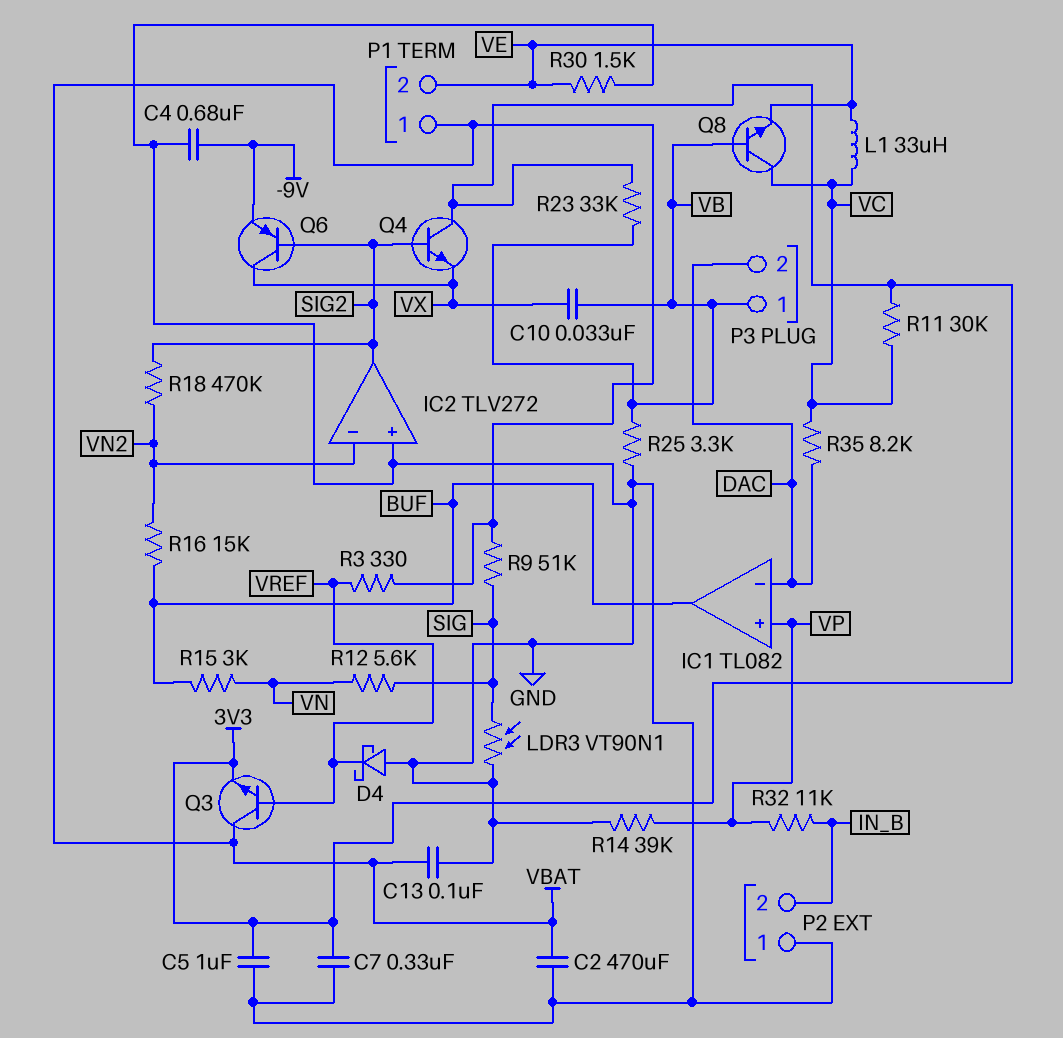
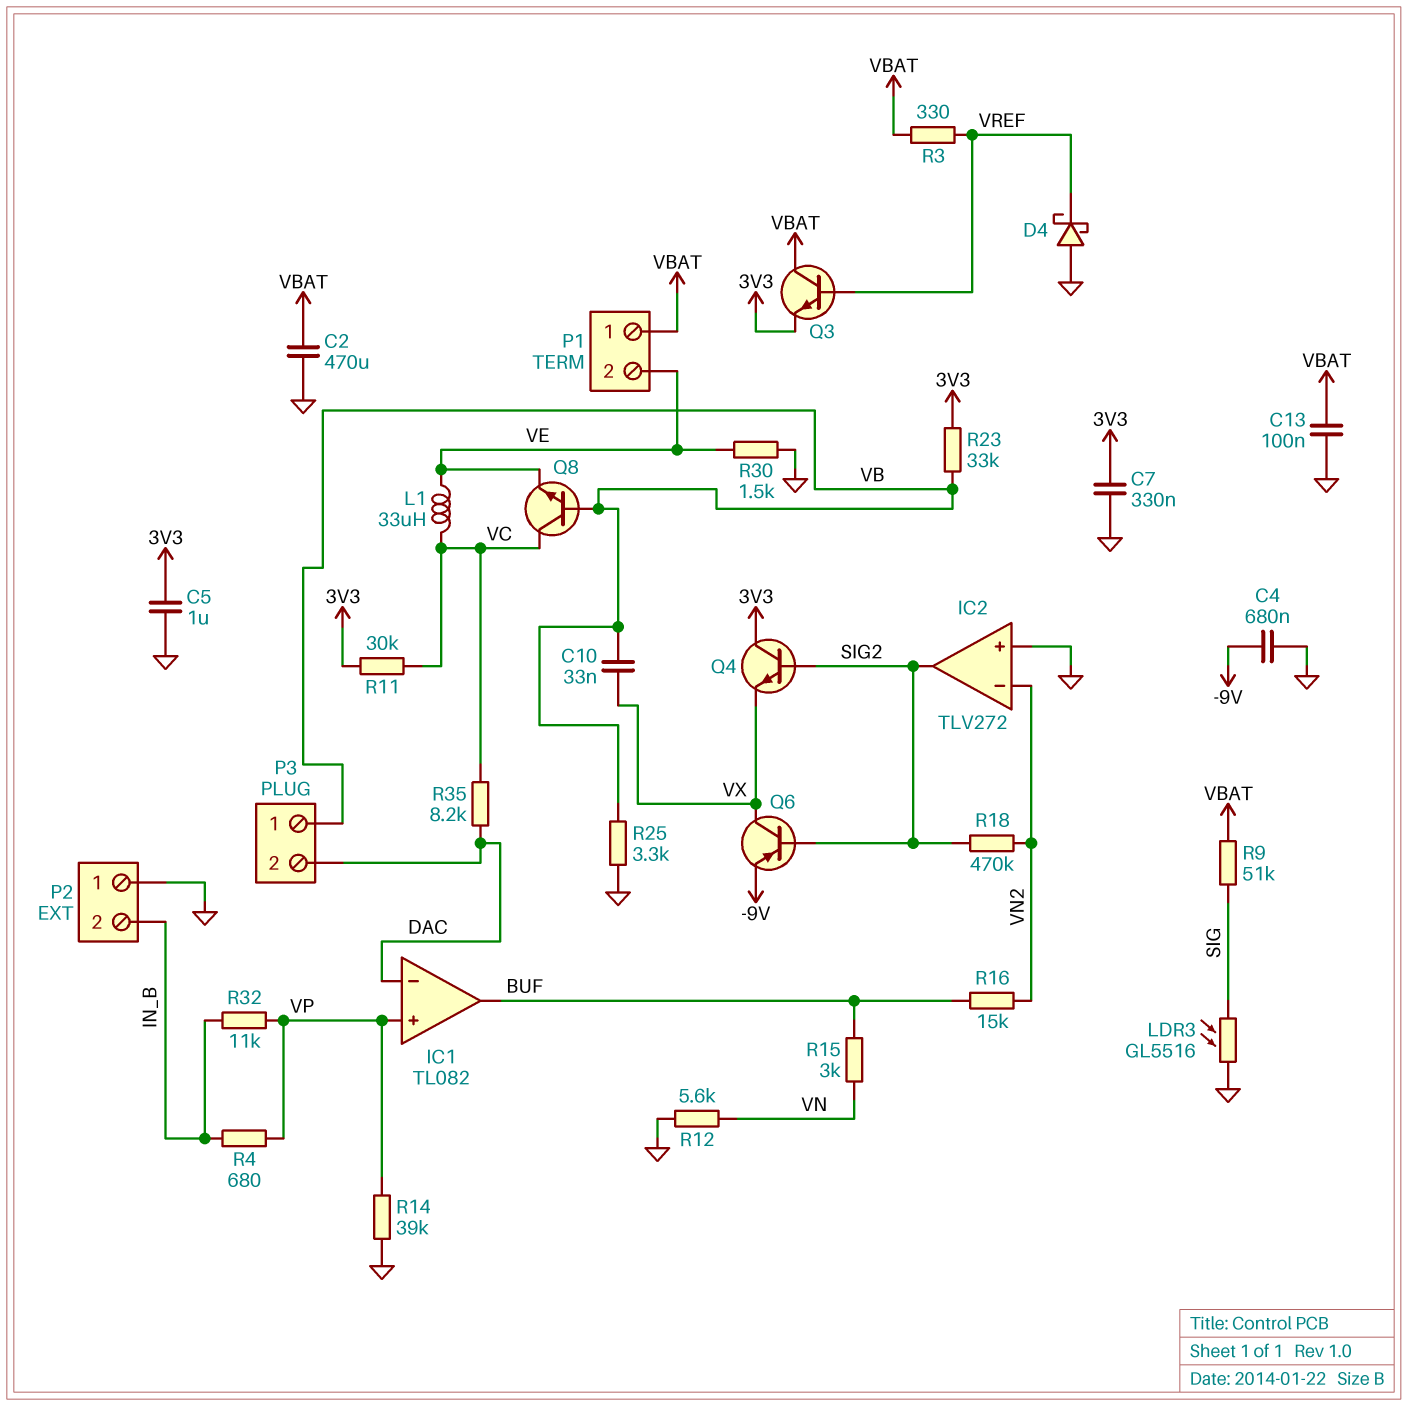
LDR3: VT90N1 (GND, SIG) -> GL5516 (GND, SIG)
R4: none -> 680 (IN_B, VP)
R12: 5.6k (SIG, VN) -> 5.6k (GND, VN)

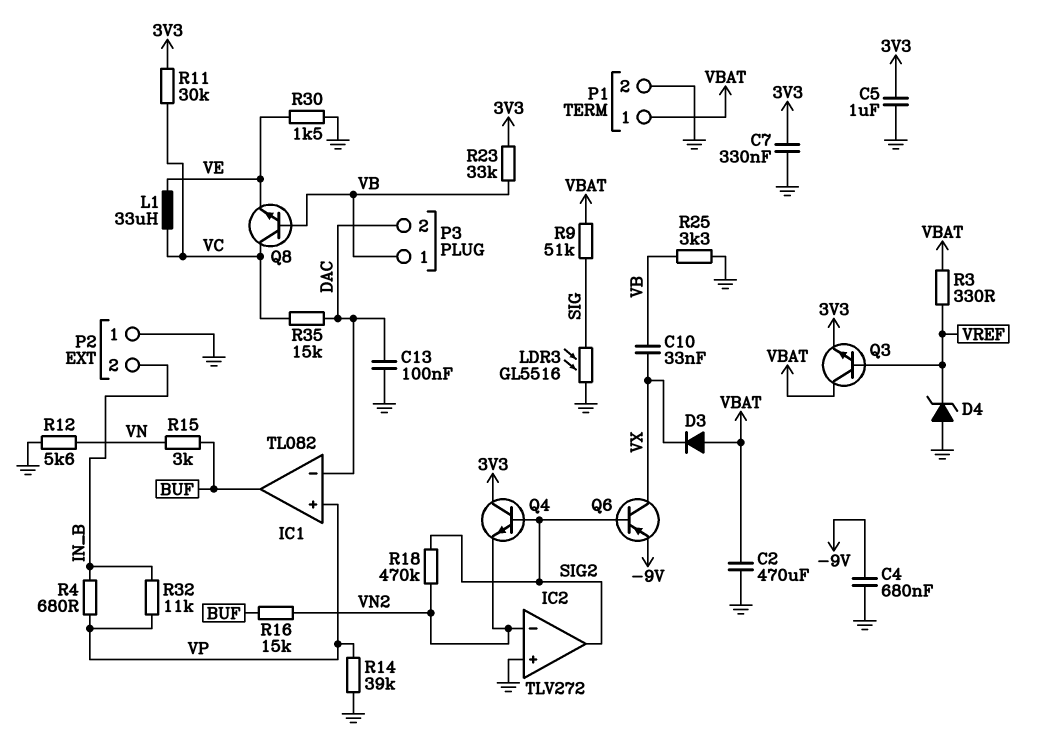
C13: 100nF (GND, VBAT) -> 100nF (DAC, GND)
D3: none -> diode (A VBAT, K VX)
D4: schottky (A GND, K VREF) -> zener (A GND, K VREF)
P1 pin 2: VE -> GND
Q4: NPN (B SIG2, C 3V3, E VX) -> NPN (B SIG2, C 3V3, E VN2)
R35: 8.2k (DAC, VC) -> 15k (DAC, VC)

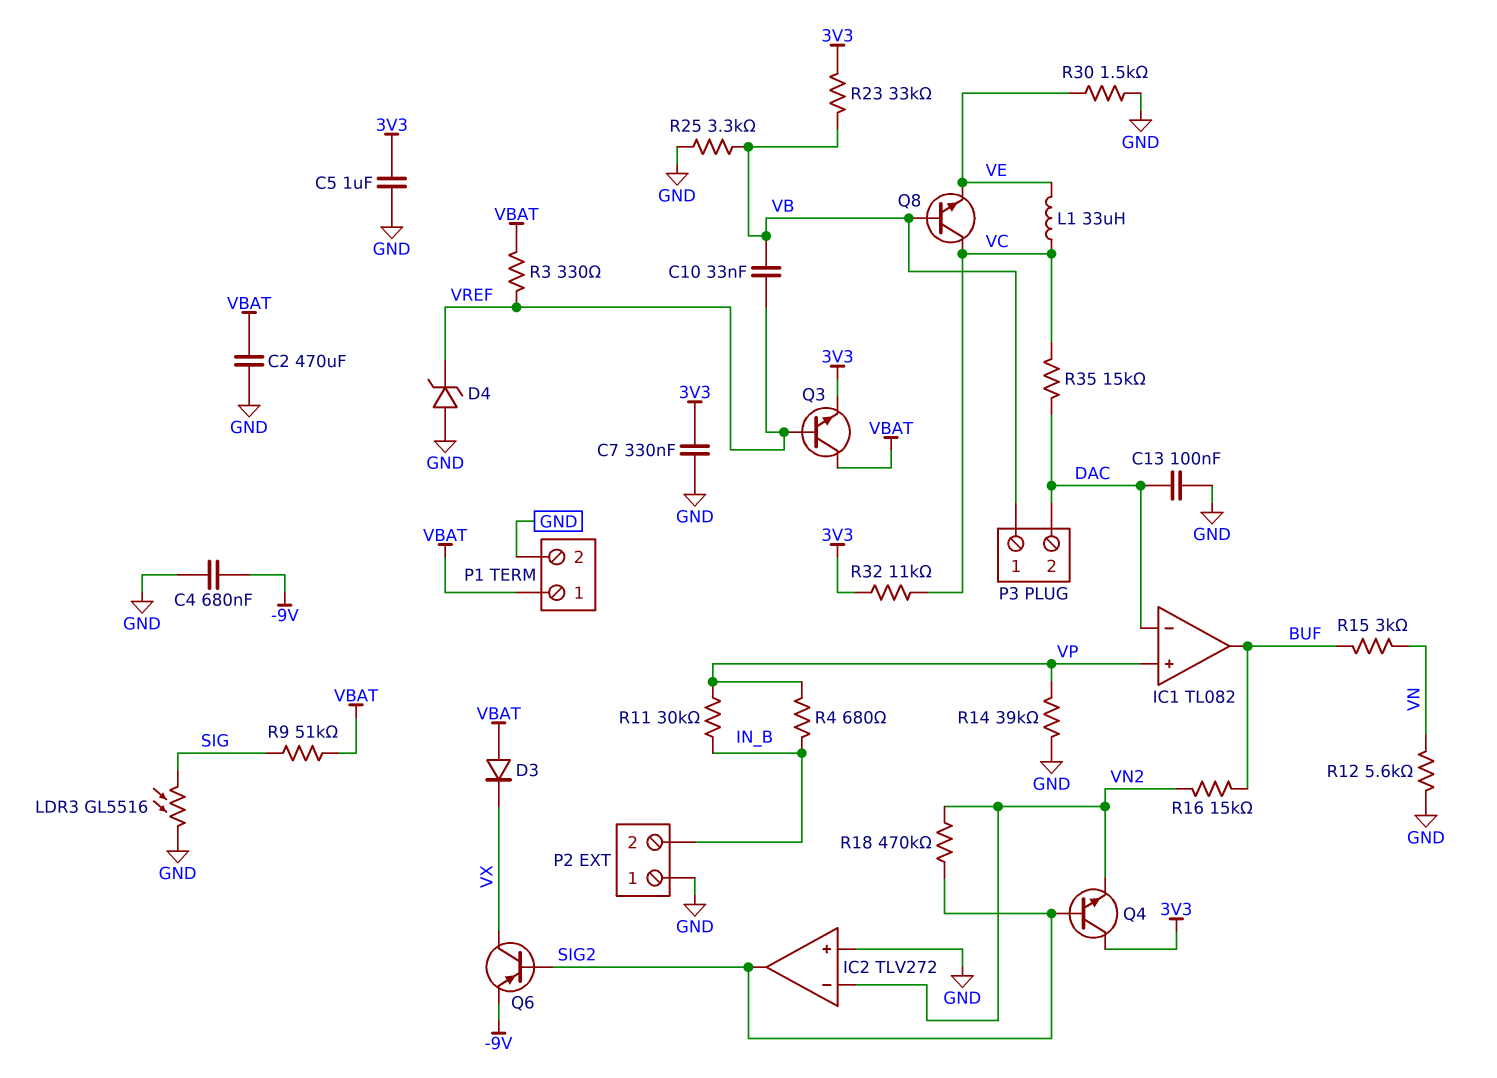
C10: 33nF (VB, VX) -> 33nF (VB, VREF)
R11: 30k (3V3, VC) -> 30k (IN_B, VP)
R32: 11k (IN_B, VP) -> 11k (3V3, VC)

